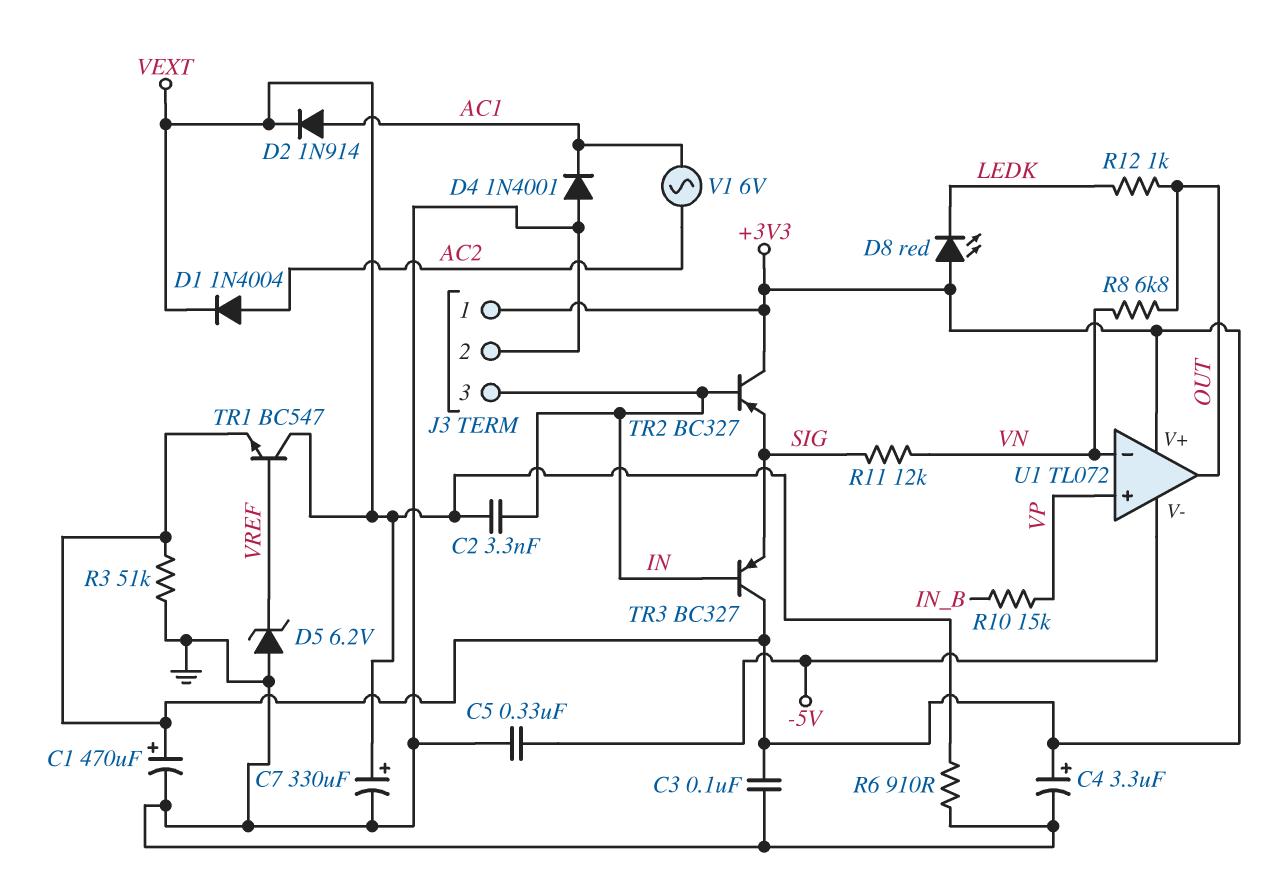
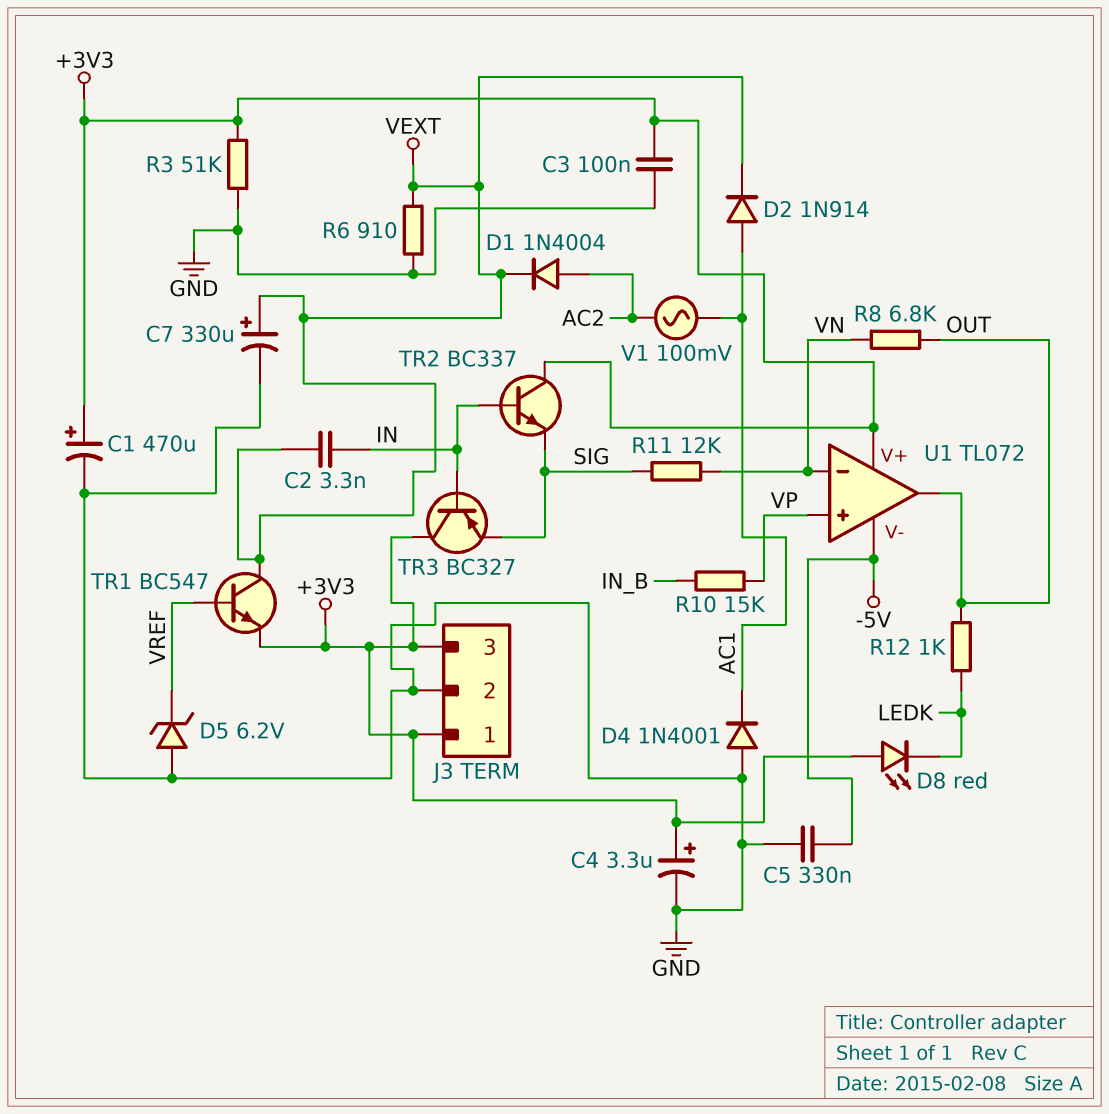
J3 pin 3: IN -> +3V3
TR2: PNP BC327 (B IN, C +3V3, E SIG) -> NPN BC337 (B IN, C +3V3, E SIG)
V1: AC 6V (AC1, AC2) -> AC 100mV (AC1, AC2)

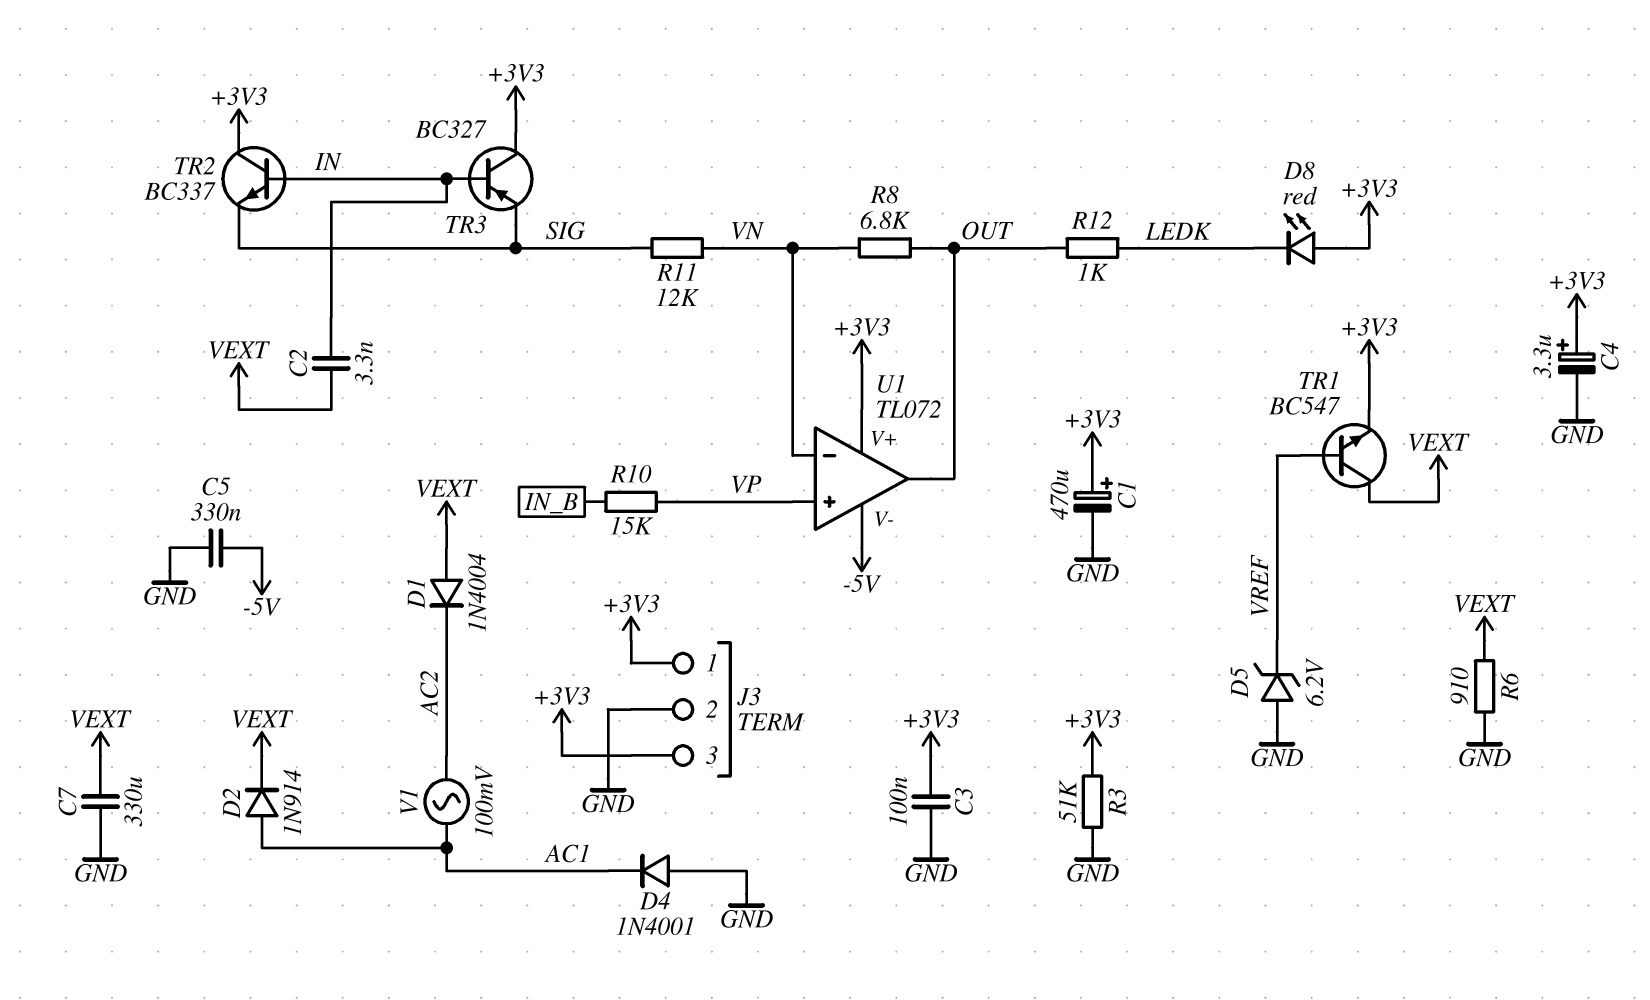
C7: 330uF (plus VEXT, minus GND) -> 330uF (GND, VEXT)
D1: diode 1N4004 (A AC2, K VEXT) -> diode 1N4004 (A VEXT, K AC2)

